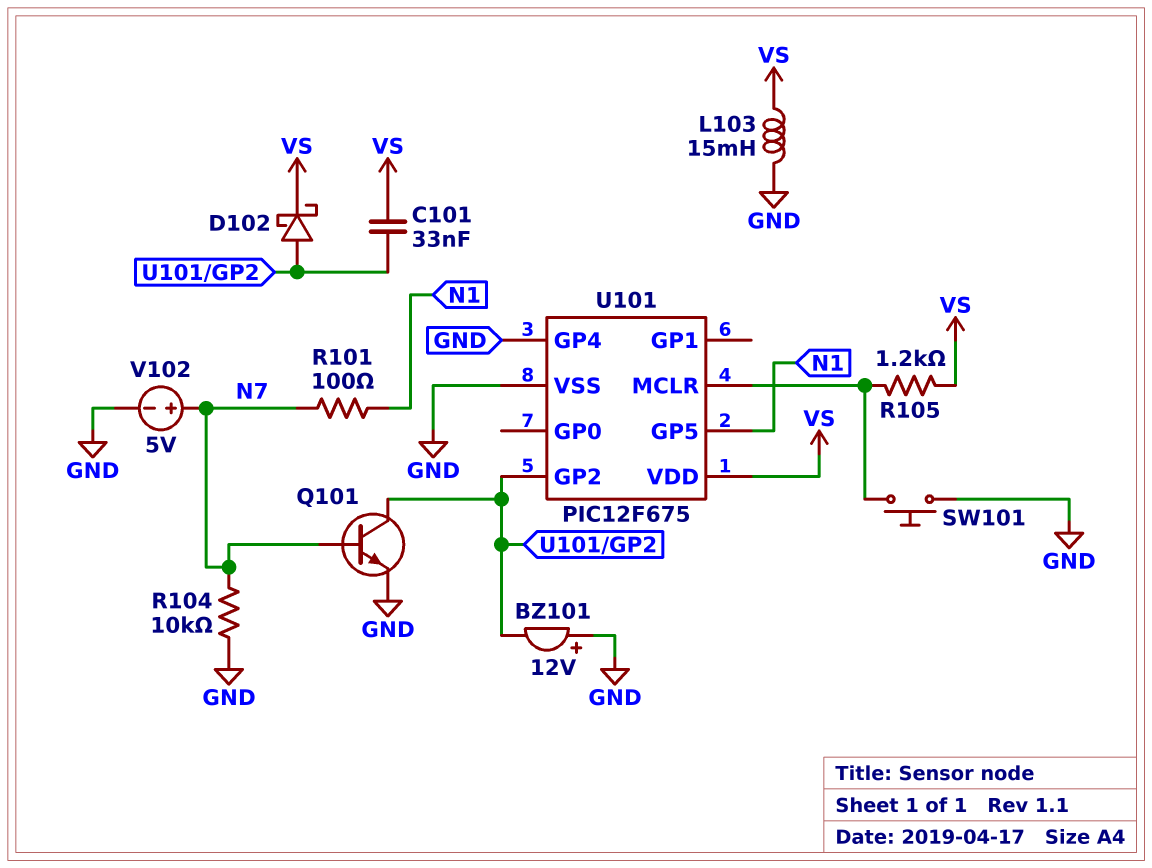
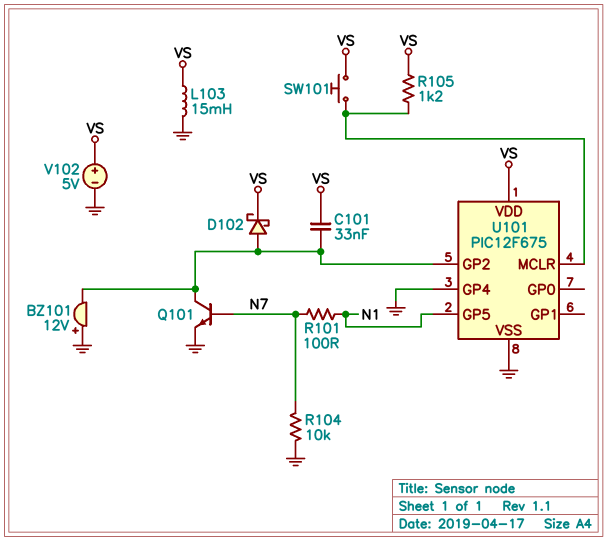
SW101: button (GND, U101/MCLR) -> button (U101/MCLR, VS)
V102: 5V (plus N7, minus GND) -> 5V (plus VS, minus GND)

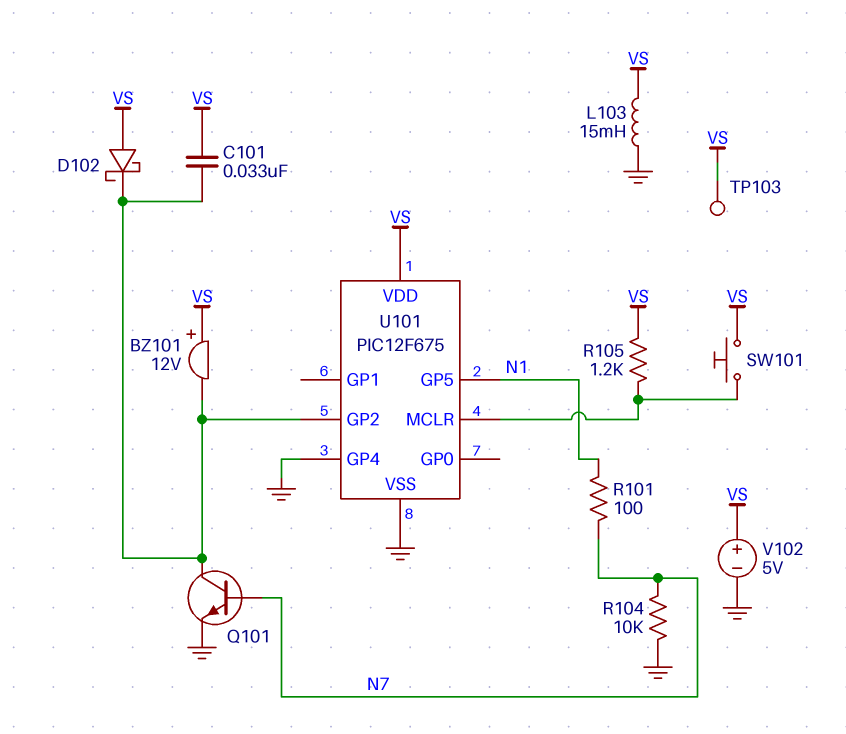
BZ101: buzzer 12V (plus GND, minus U101/GP2) -> buzzer 12V (plus VS, minus U101/GP2)
D102: schottky (A U101/GP2, K VS) -> schottky (A VS, K U101/GP2)
TP103: none -> test point (VS)

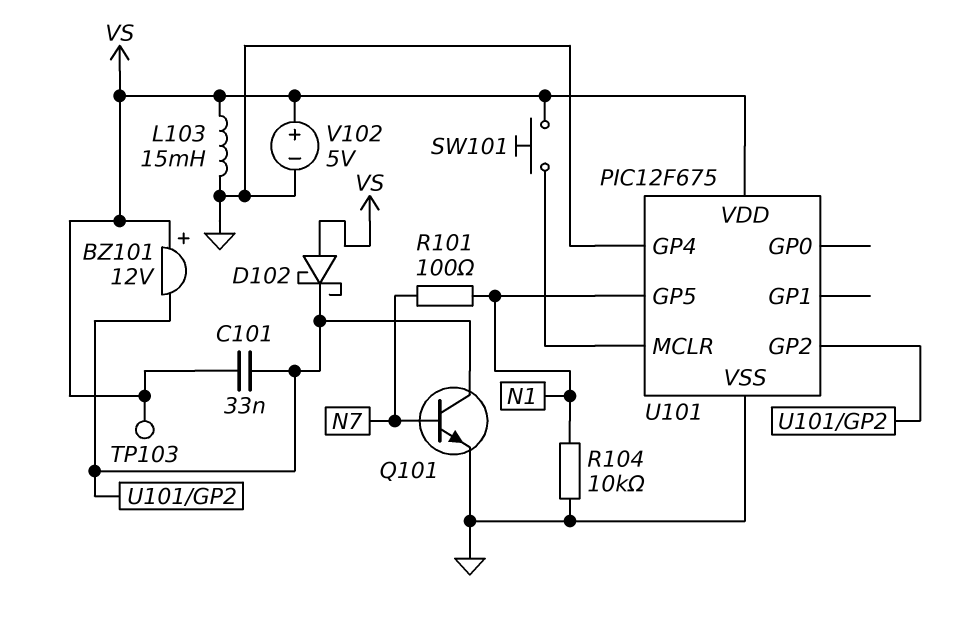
R104: 10k (GND, N7) -> 10k (GND, N1)
R105: 1.2k (U101/MCLR, VS) -> none

